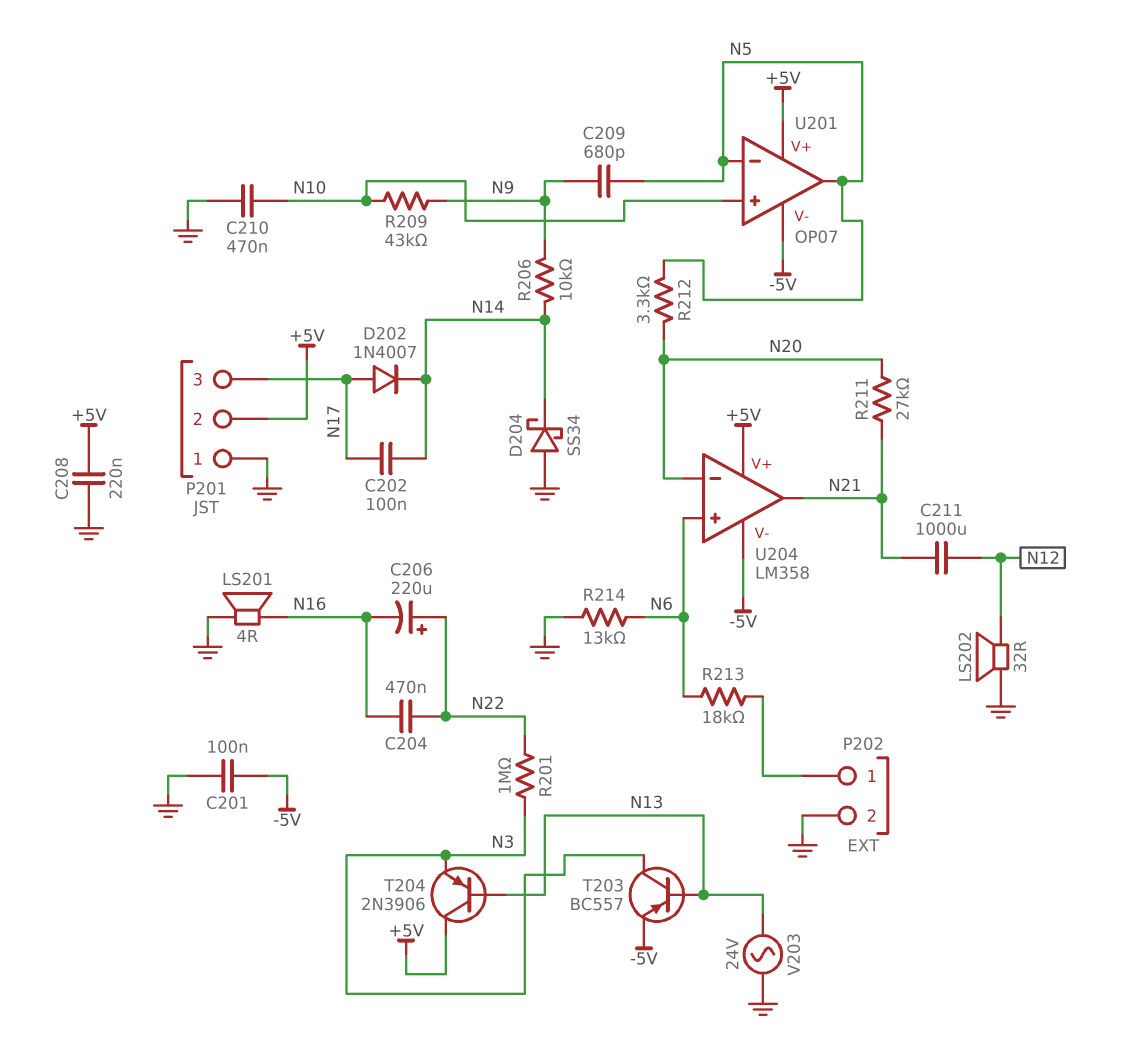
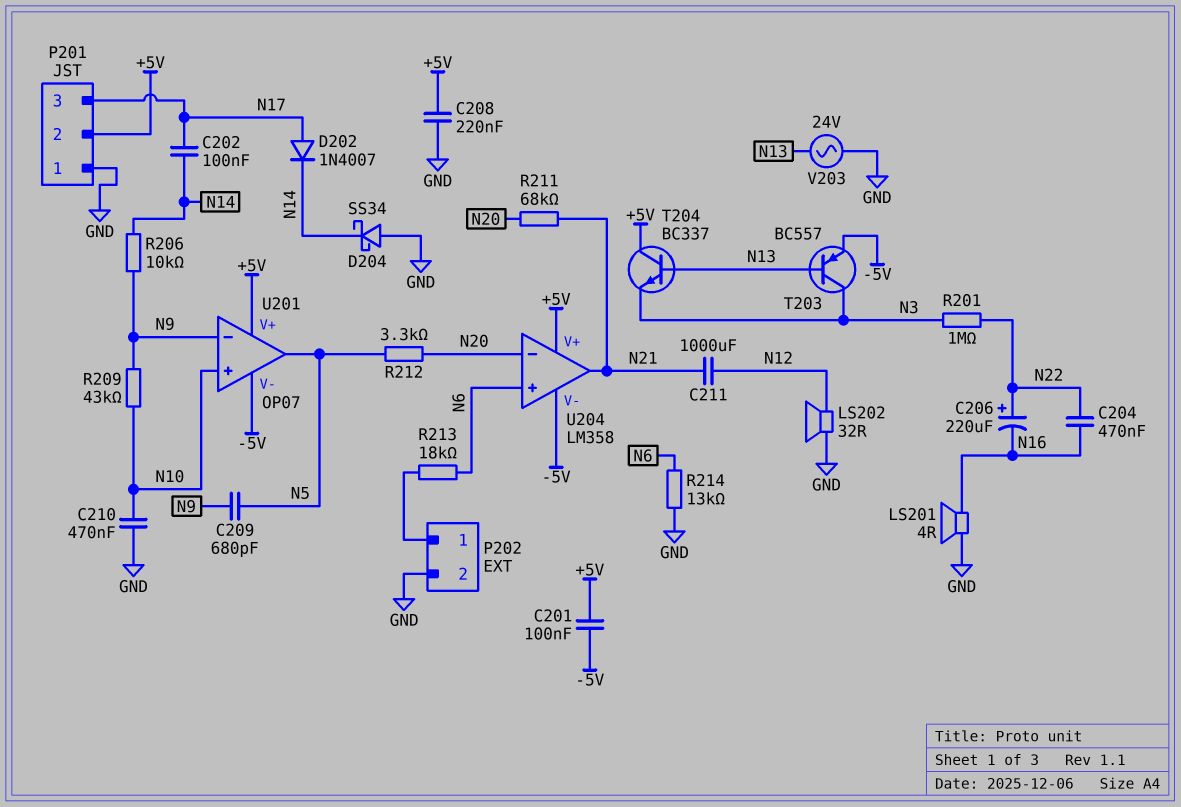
C201: 100nF (-5V, GND) -> 100nF (+5V, -5V)
R211: 27k (N20, N21) -> 68k (N20, N21)
T204: PNP 2N3906 (B N13, C +5V, E N3) -> NPN BC337 (B N13, C +5V, E N3)
U201 pin in-: N5 -> N9

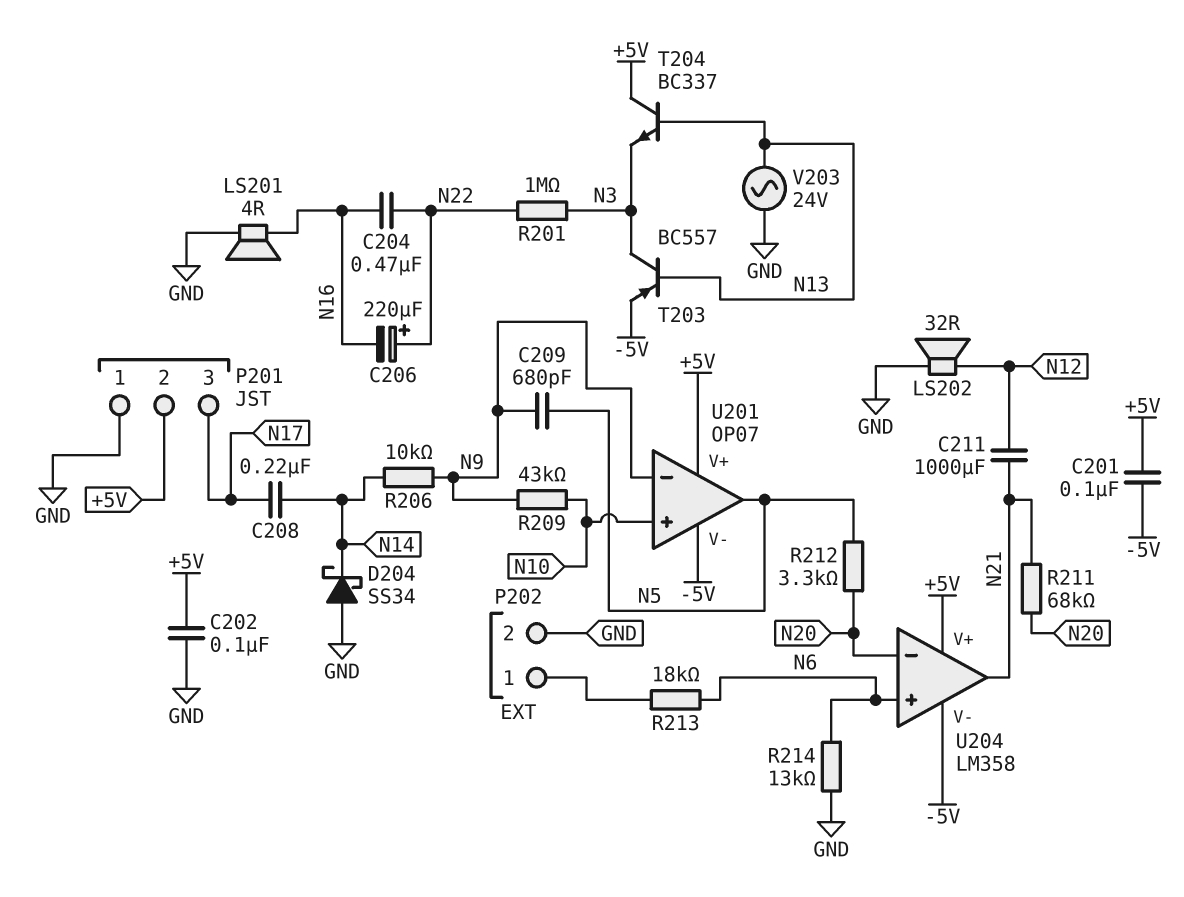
C202: 100nF (N14, N17) -> 100nF (+5V, GND)
C208: 220nF (+5V, GND) -> 220nF (N14, N17)
C210: 470nF (GND, N10) -> none
D202: diode 1N4007 (A N17, K N14) -> none

